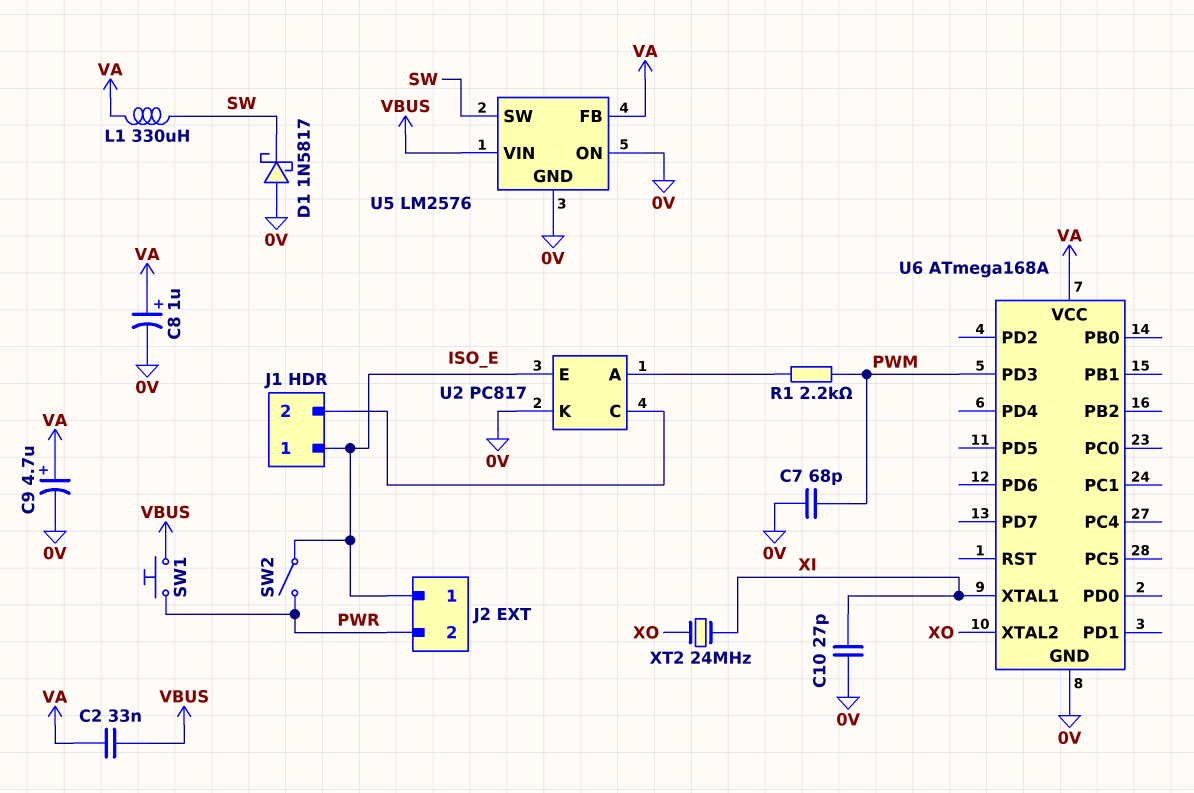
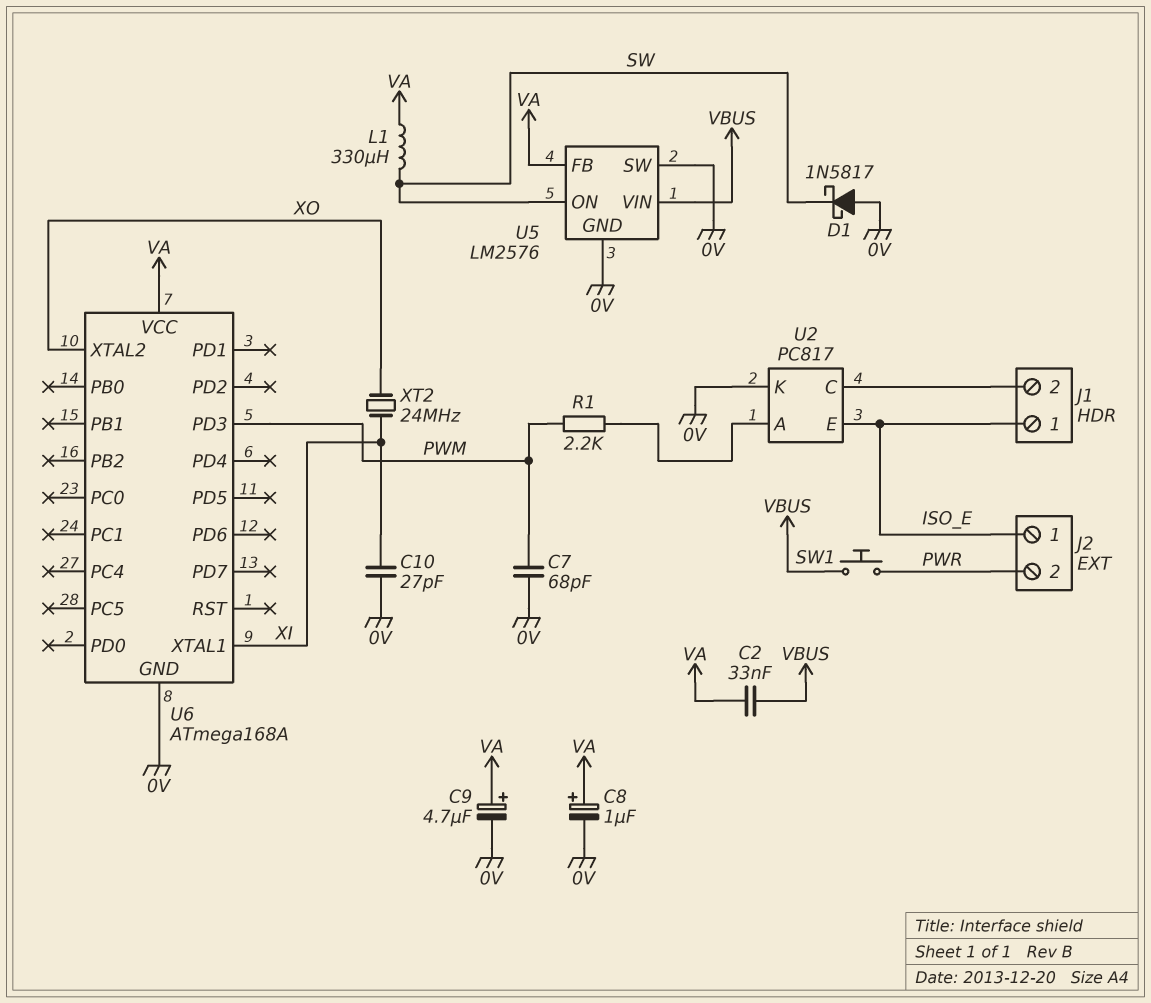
SW2: switch (ISO_E, PWR) -> none
U5 pin ON: 0V -> SW
U5 pin SW: SW -> 0V

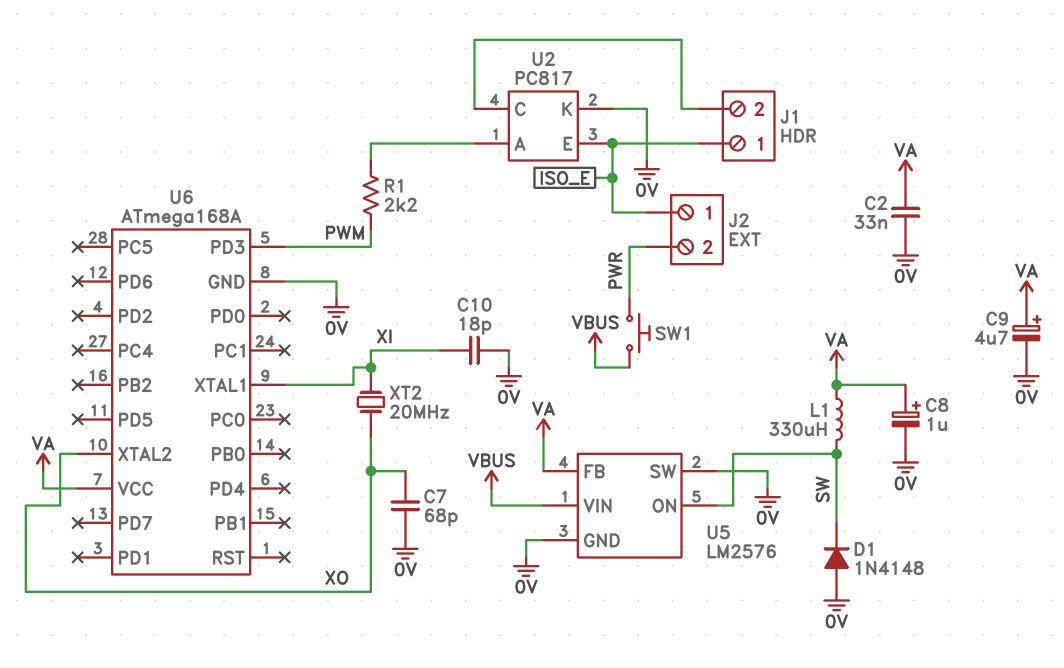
C2: 33nF (VA, VBUS) -> 33nF (0V, VA)
C7: 68pF (0V, PWM) -> 68pF (0V, XO)
C10: 27pF (0V, XI) -> 18pF (0V, XI)
D1: schottky 1N5817 (A 0V, K SW) -> diode 1N4148 (A 0V, K SW)
XT2: 24MHz (XI, XO) -> 20MHz (XI, XO)

